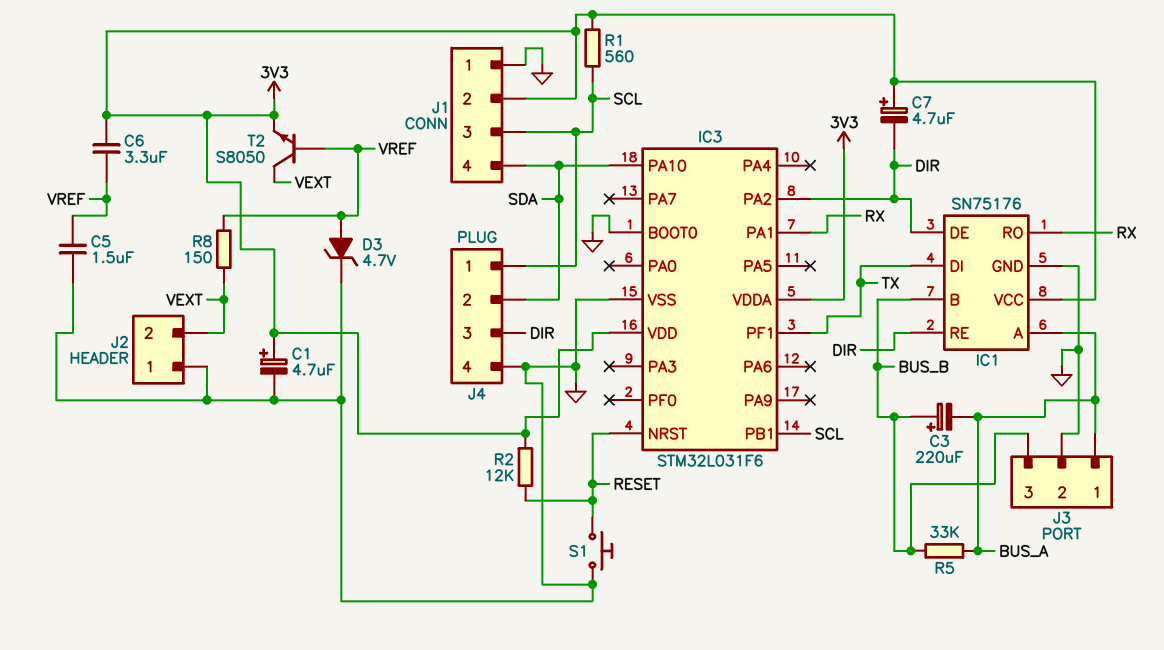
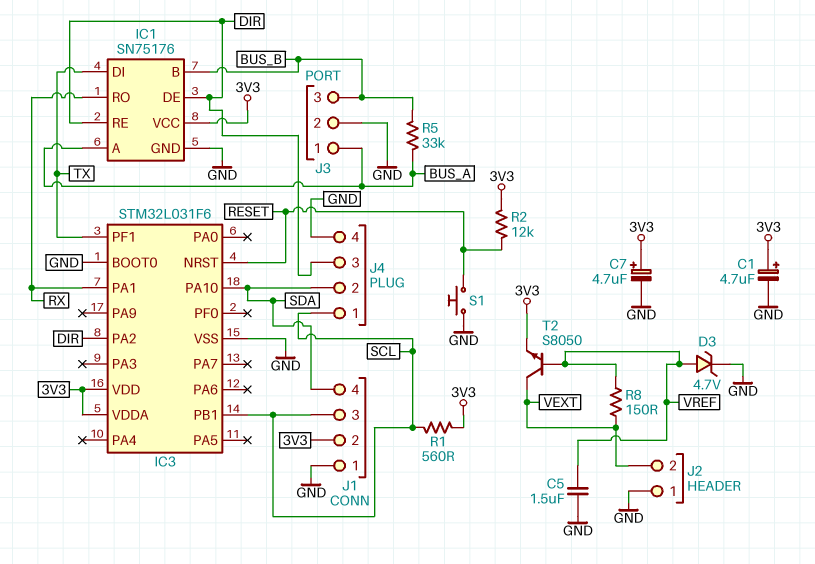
C3: 220uF (plus BUS_B, minus BUS_A) -> none
C6: 3.3uF (3V3, VREF) -> none
C7: 4.7uF (plus 3V3, minus DIR) -> 4.7uF (plus 3V3, minus GND)

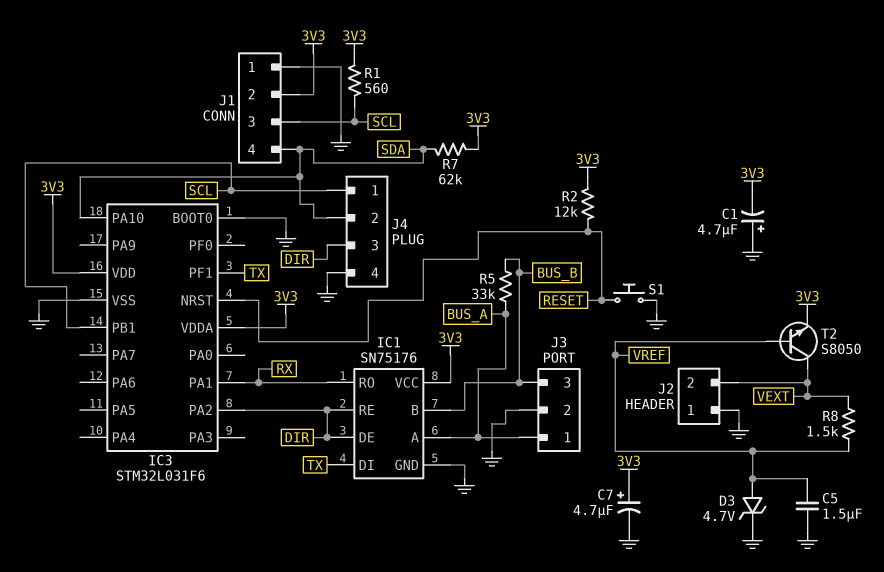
C1: 4.7uF (plus 3V3, minus GND) -> 4.7uF (plus GND, minus 3V3)
R7: none -> 62k (3V3, SDA)
R8: 150 (VEXT, VREF) -> 1.5k (VEXT, VREF)

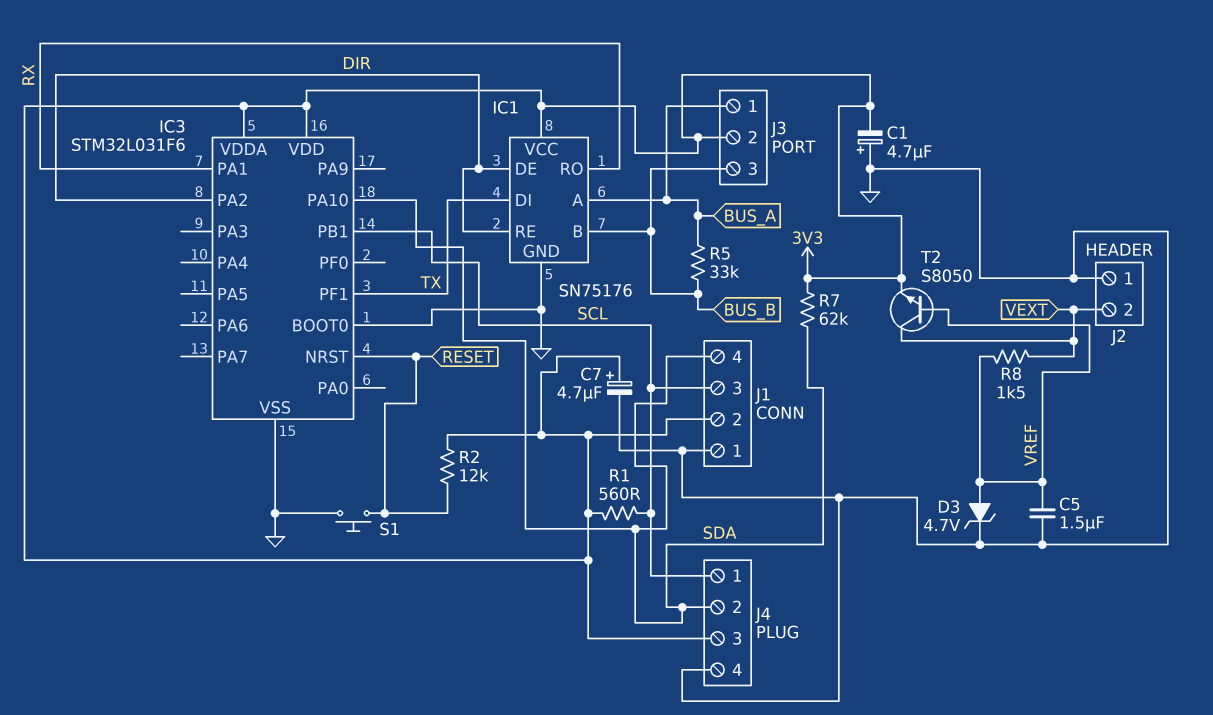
J3 pin 2: GND -> 3V3
J4 pin 3: DIR -> 3V3

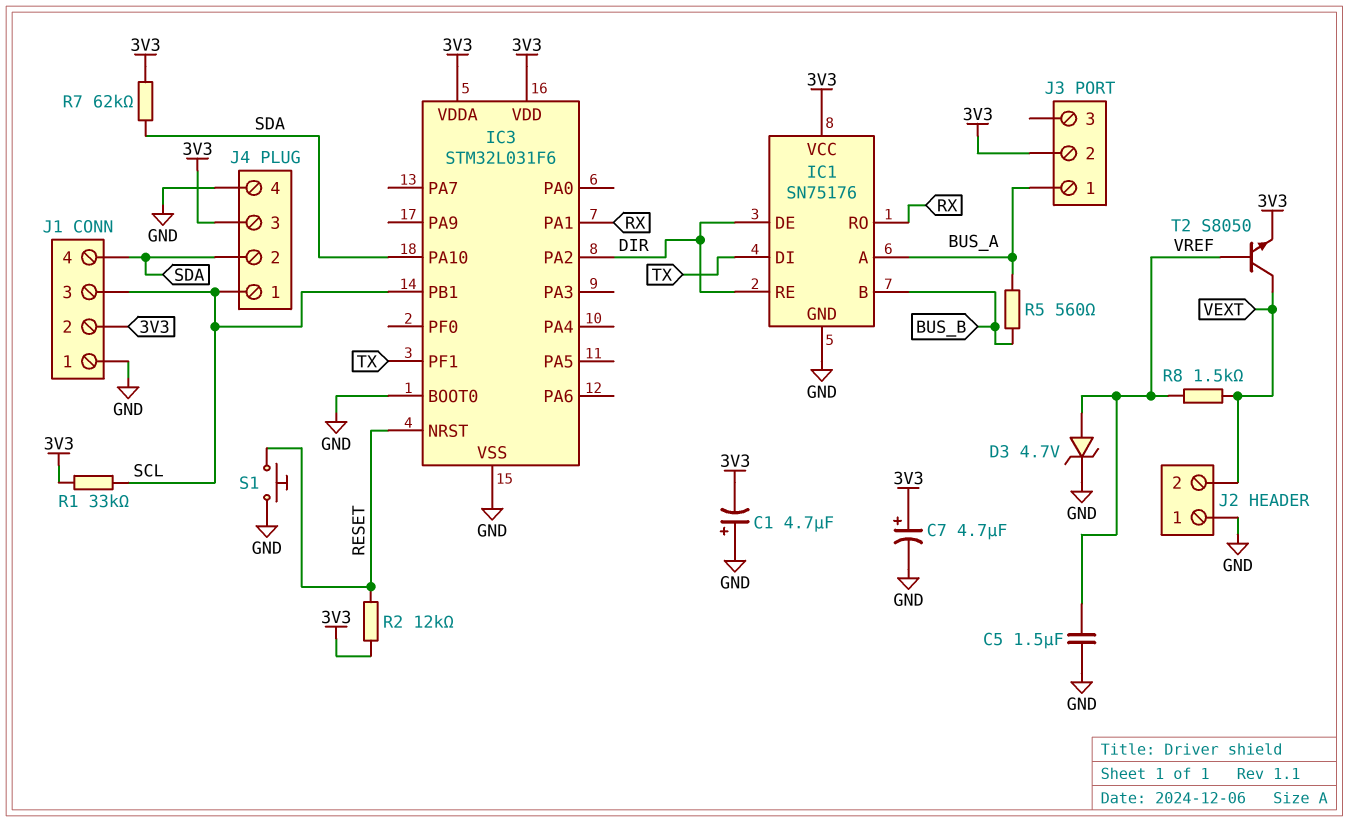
J3 pin 3: BUS_B -> none
R1: 560 (3V3, SCL) -> 33k (3V3, SCL)
R5: 33k (BUS_A, BUS_B) -> 560 (BUS_A, BUS_B)

